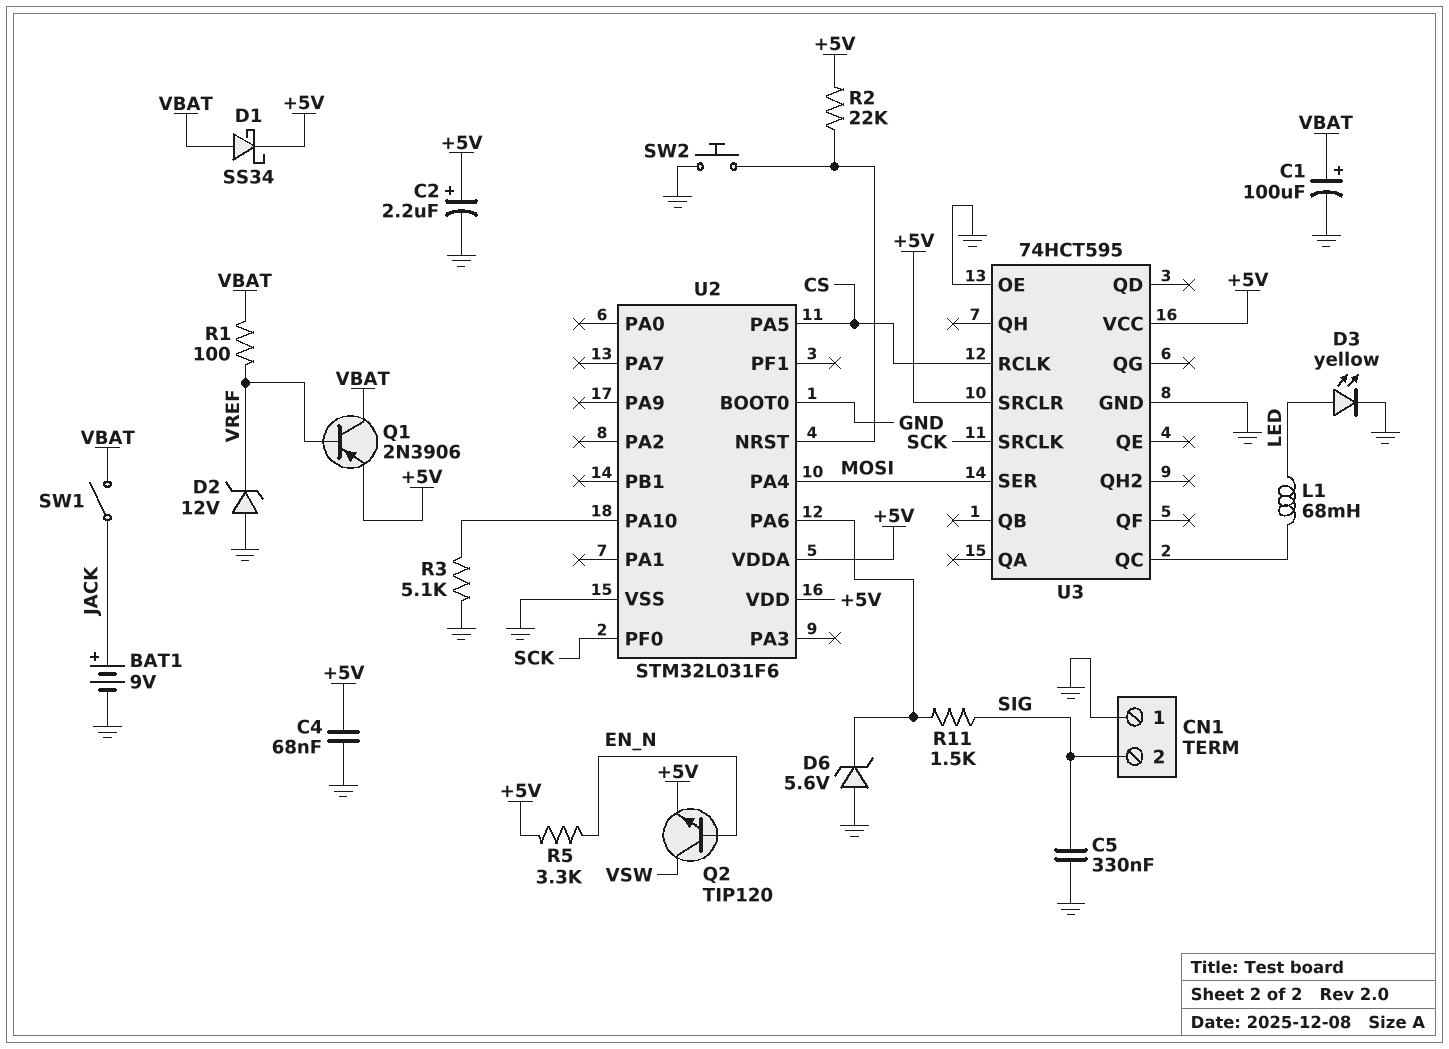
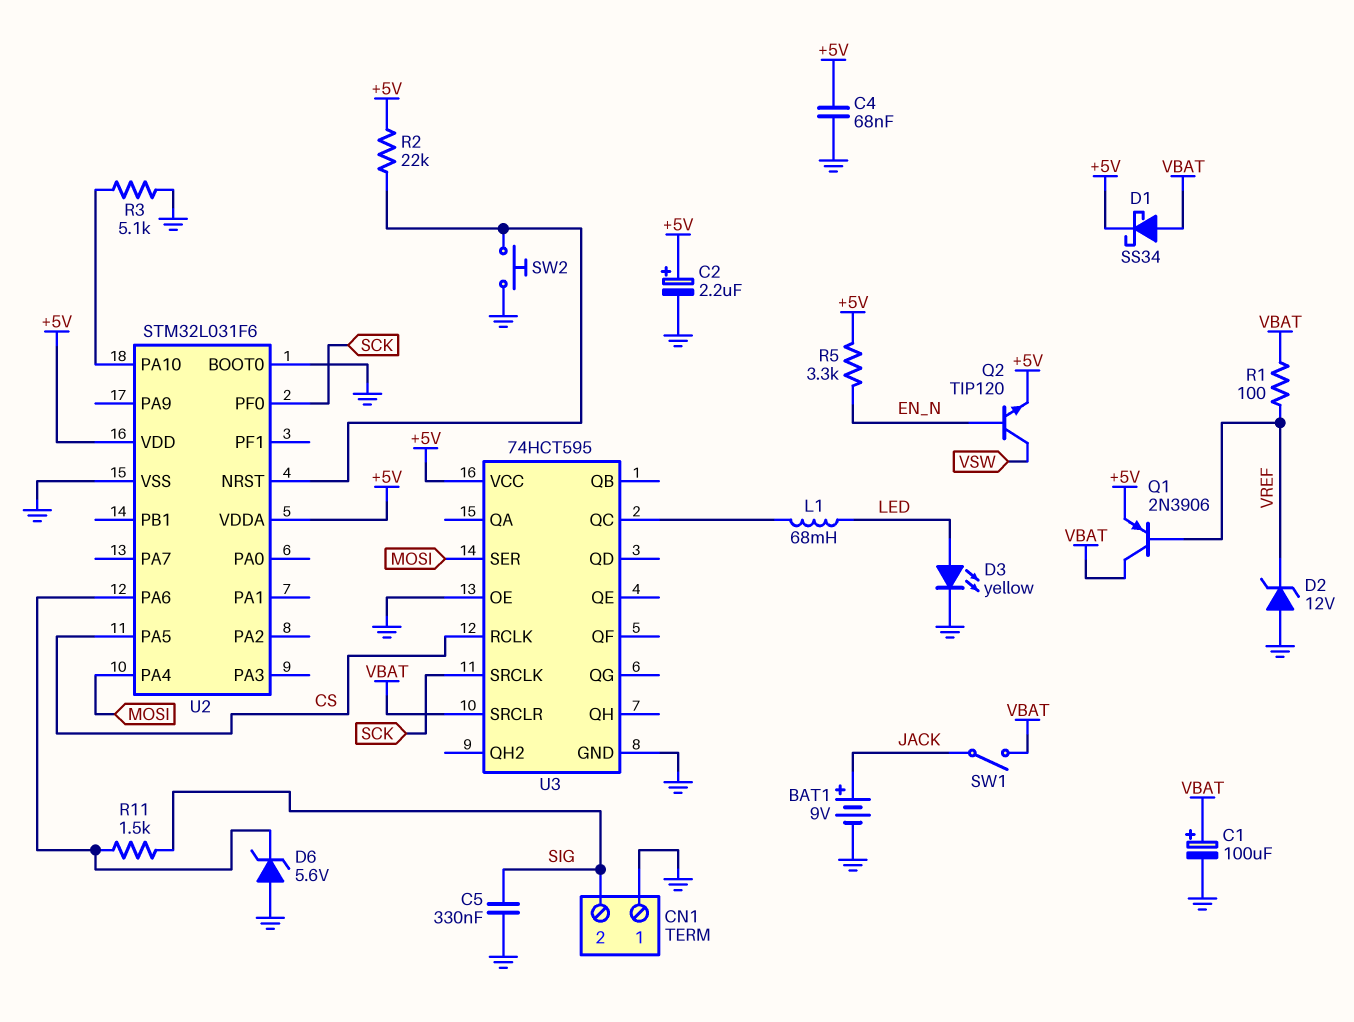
U3 pin SRCLR: +5V -> VBAT

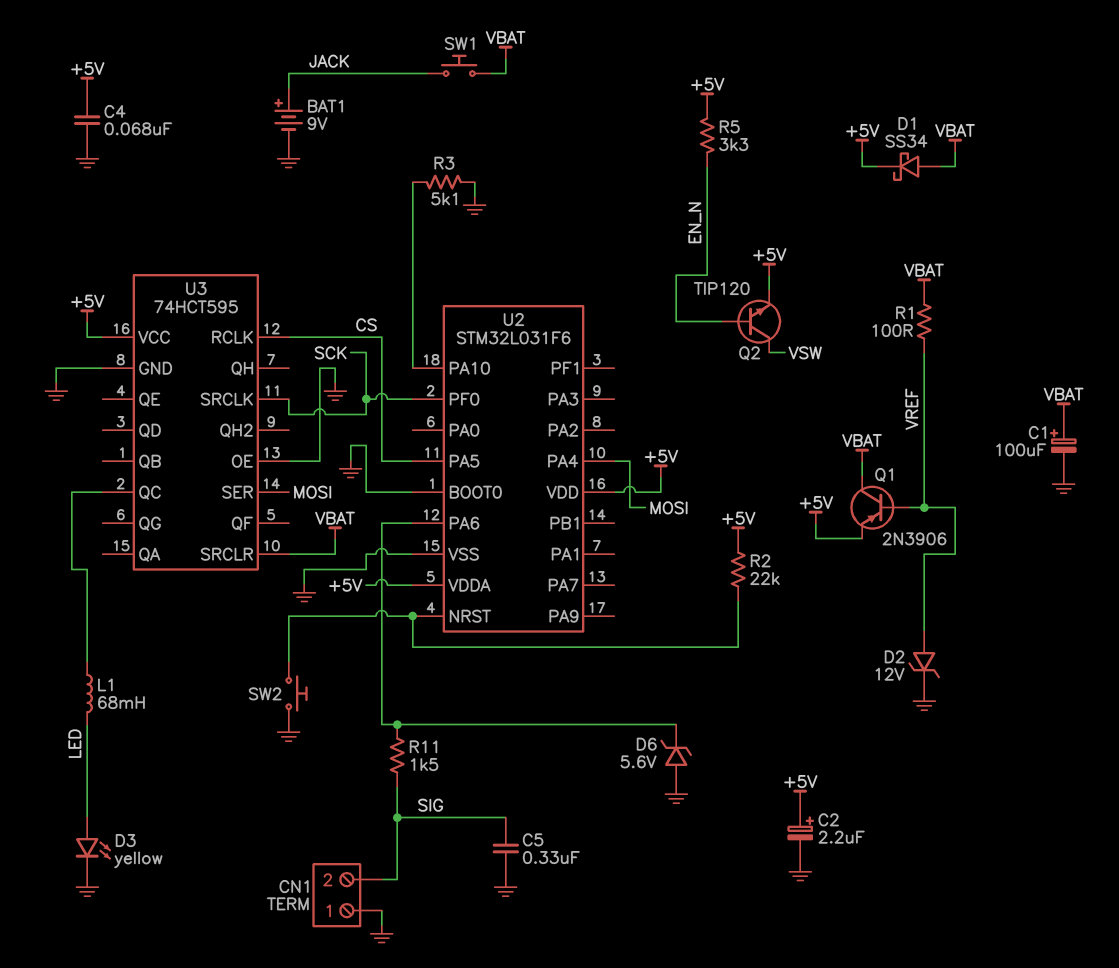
D2: zener 12V (A GND, K VREF) -> zener 12V (A VREF, K GND)
SW1: switch (JACK, VBAT) -> button (JACK, VBAT)

